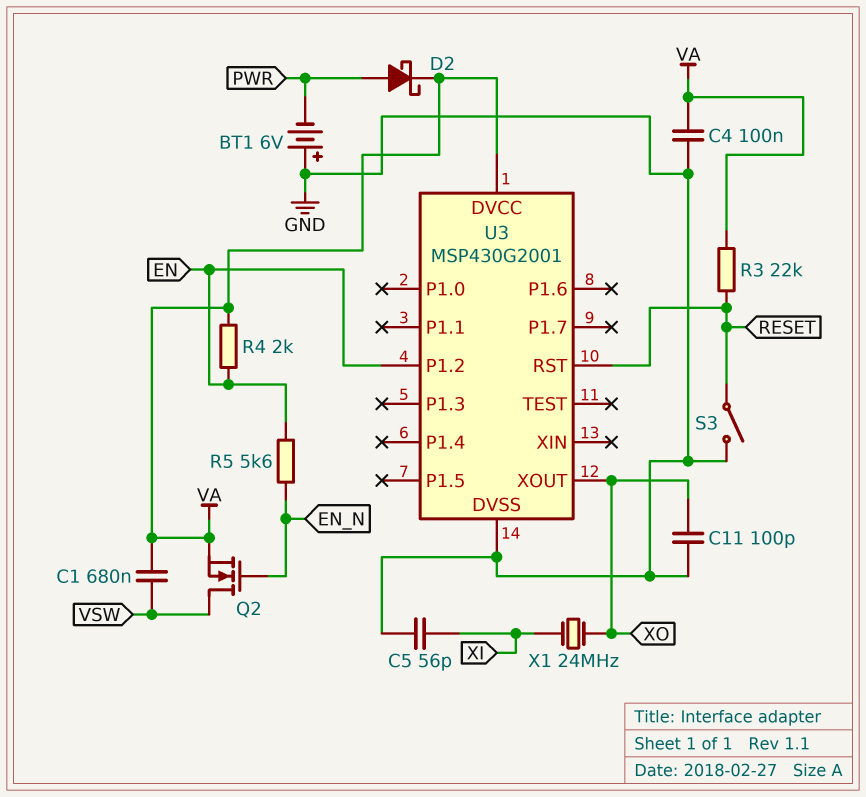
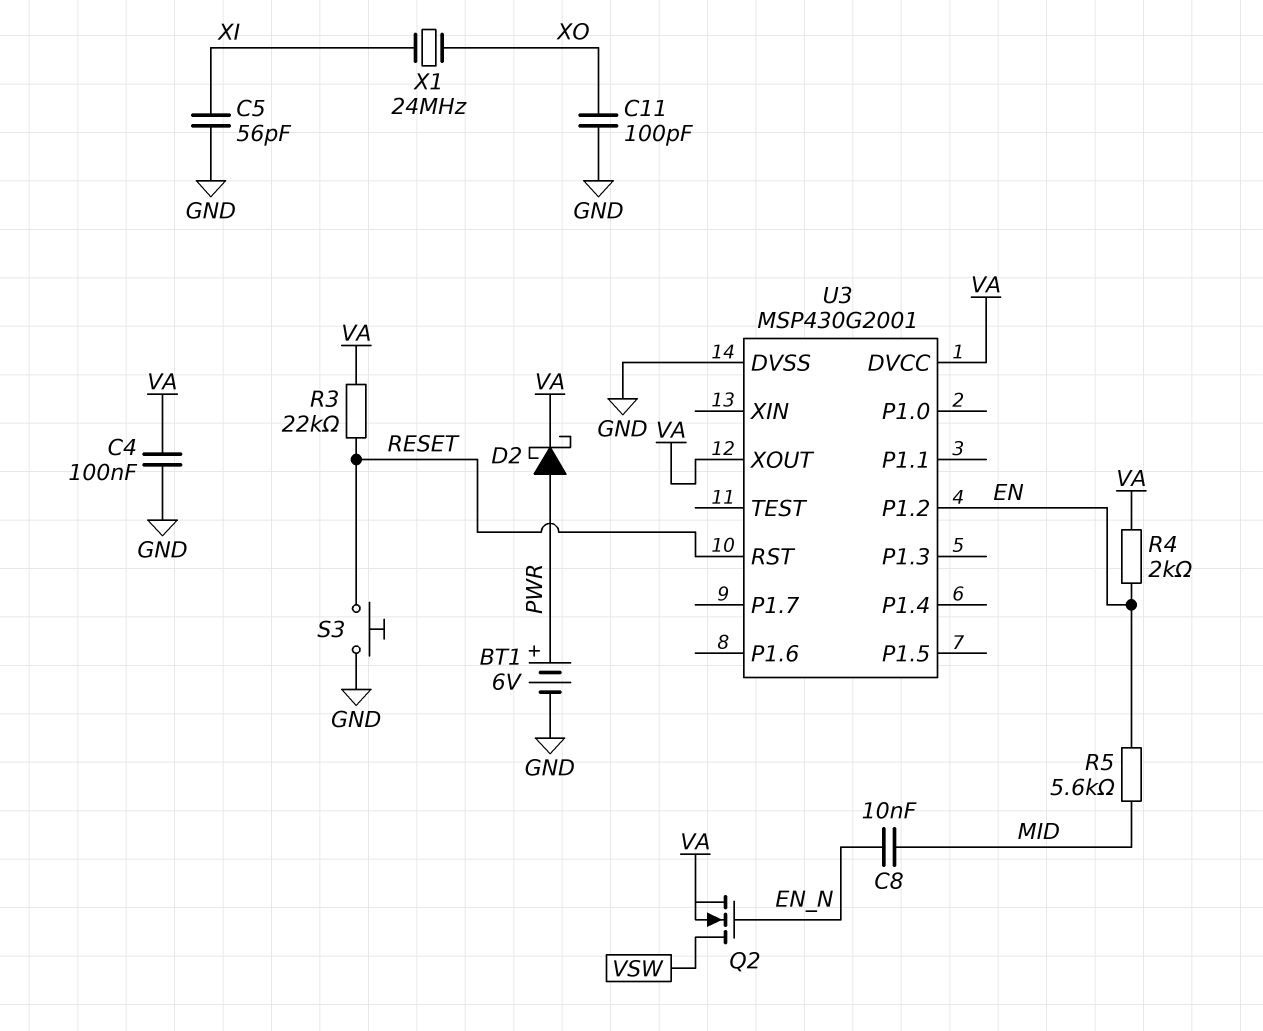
BT1: 6V (plus GND, minus PWR) -> 6V (plus PWR, minus GND)
C1: 680nF (VA, VSW) -> none
C8: none -> 10nF (EN_N, MID)
R5: 5.6k (EN, EN_N) -> 5.6k (EN, MID)
S3: switch (GND, RESET) -> button (GND, RESET)
U3 pin XOUT: XO -> VA

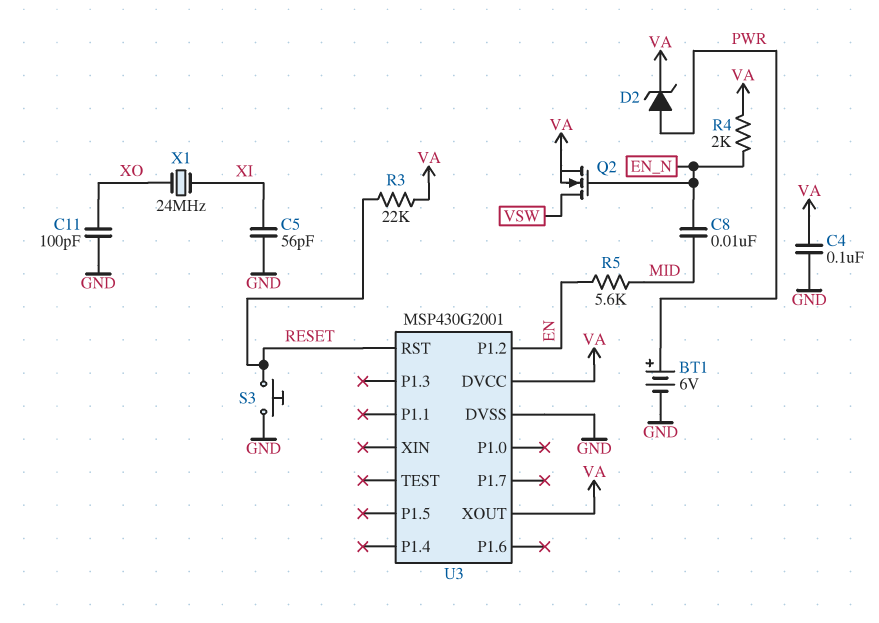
D2: schottky (A PWR, K VA) -> zener (A PWR, K VA)
R4: 2k (EN, VA) -> 2k (EN_N, VA)

